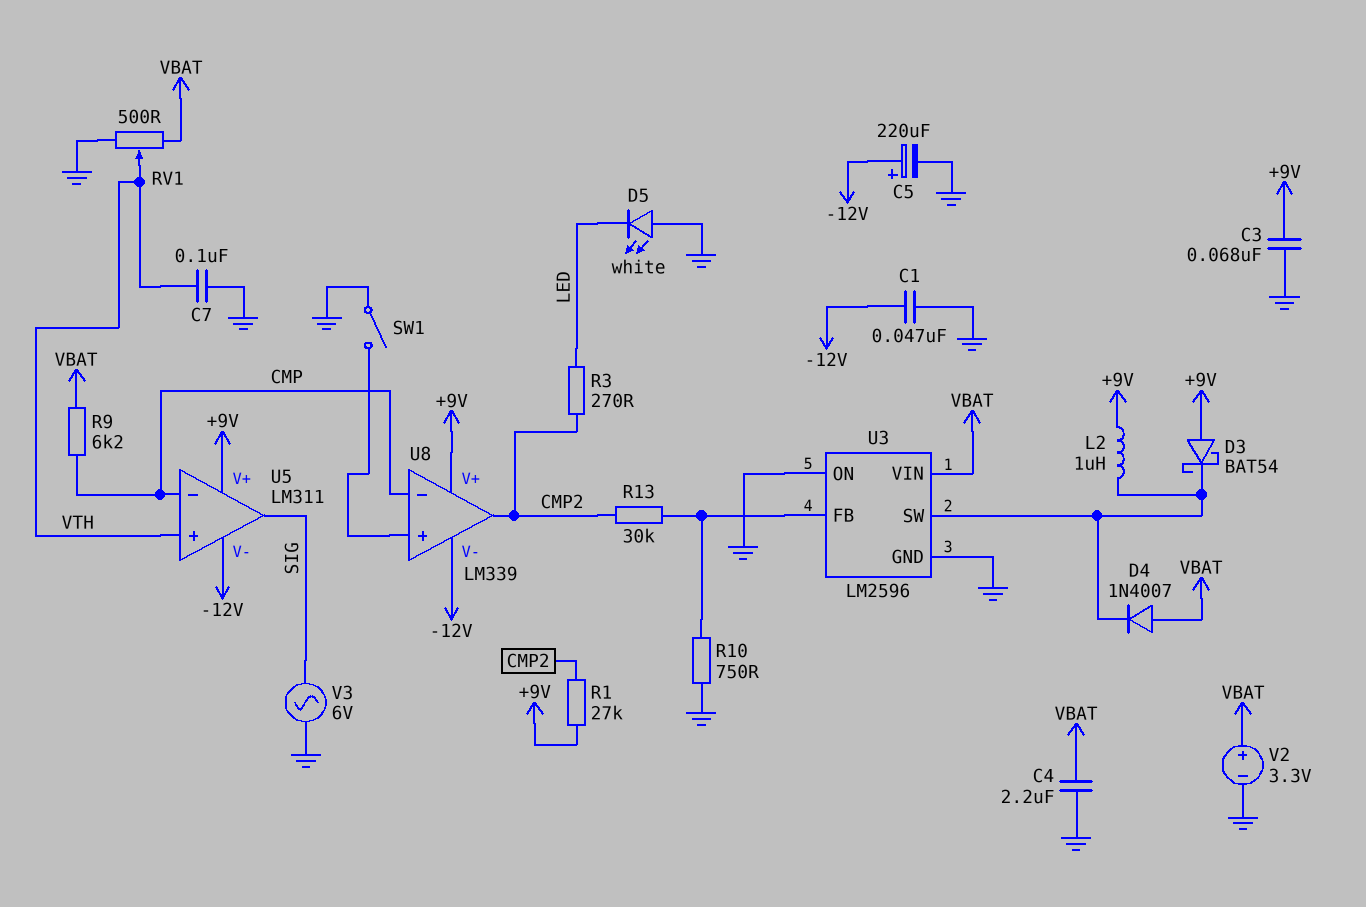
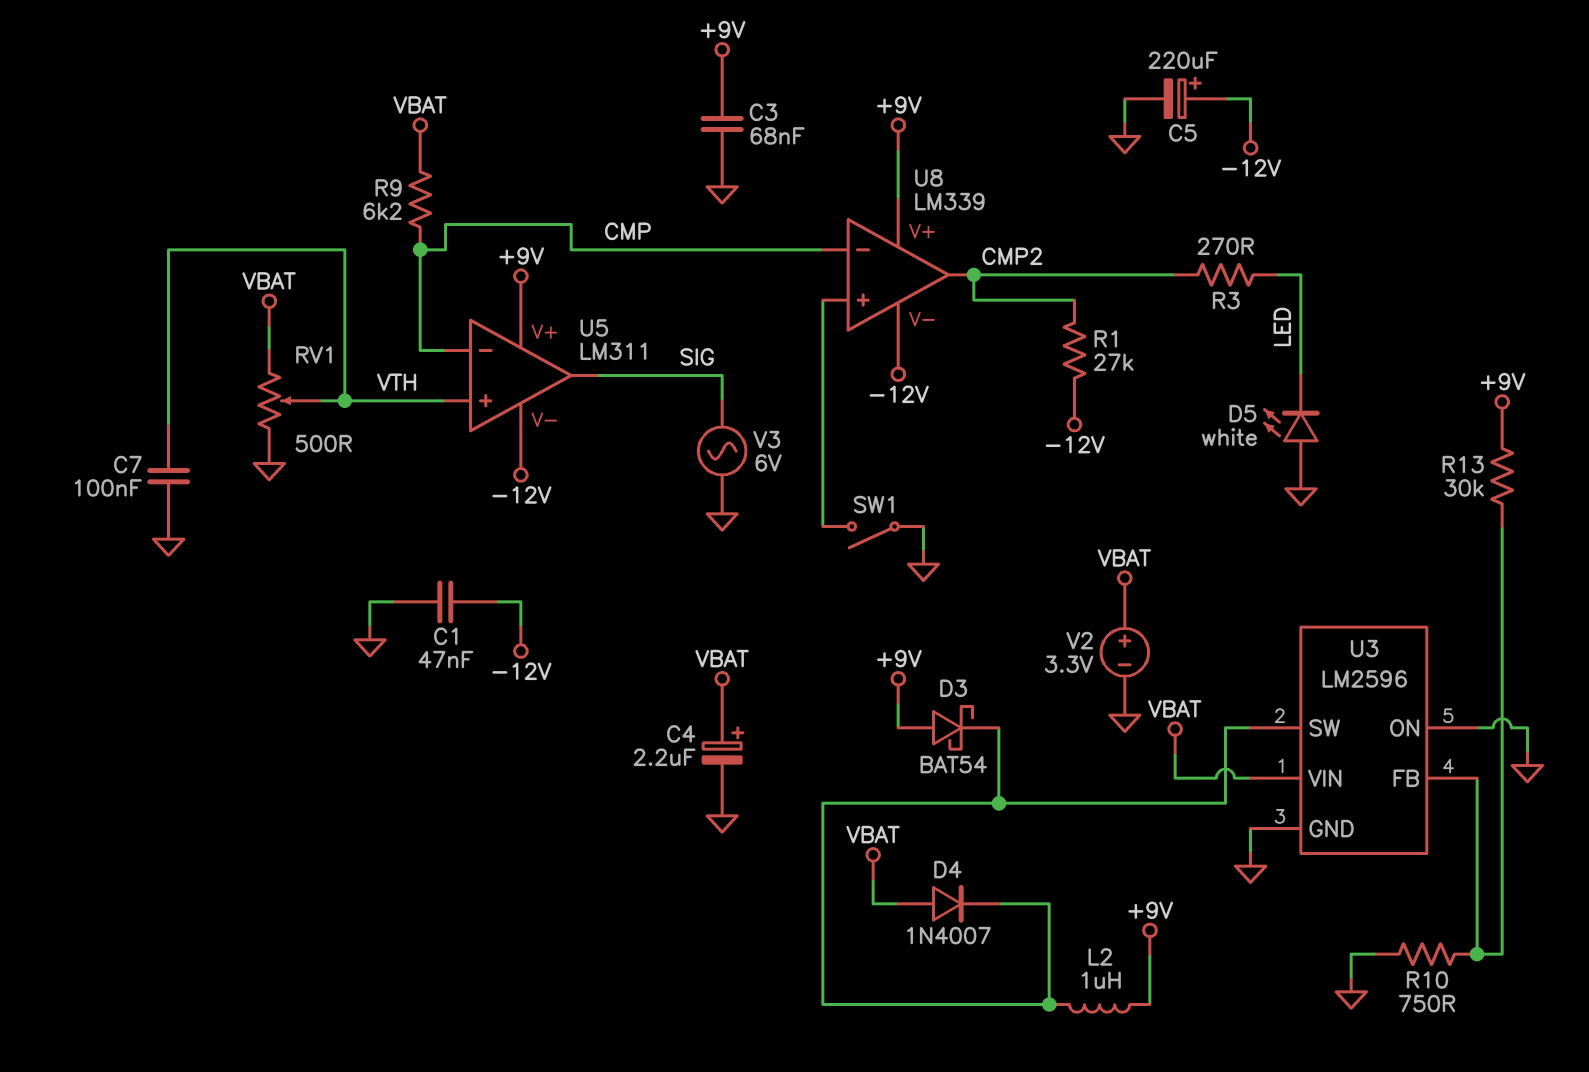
C4: 2.2uF (GND, VBAT) -> 2.2uF (plus VBAT, minus GND)
R1: 27k (+9V, CMP2) -> 27k (-12V, CMP2)
R13: 30k (CMP2, U3/FB) -> 30k (+9V, U3/FB)

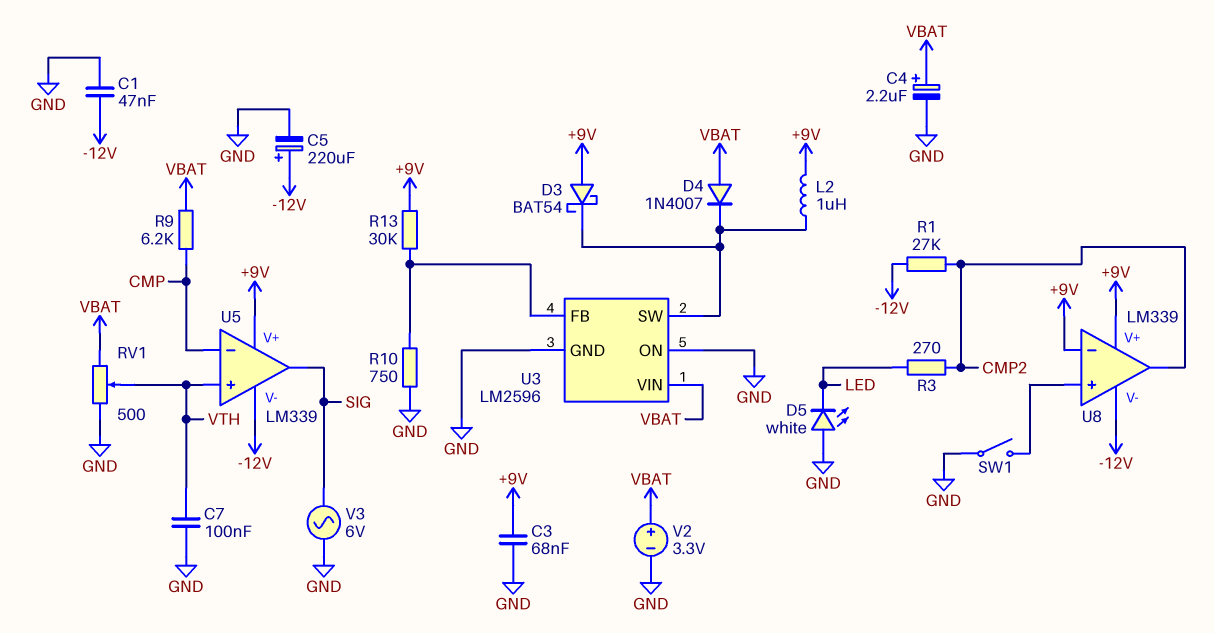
U5: LM311 -> LM339
U8 pin in-: CMP -> +9V

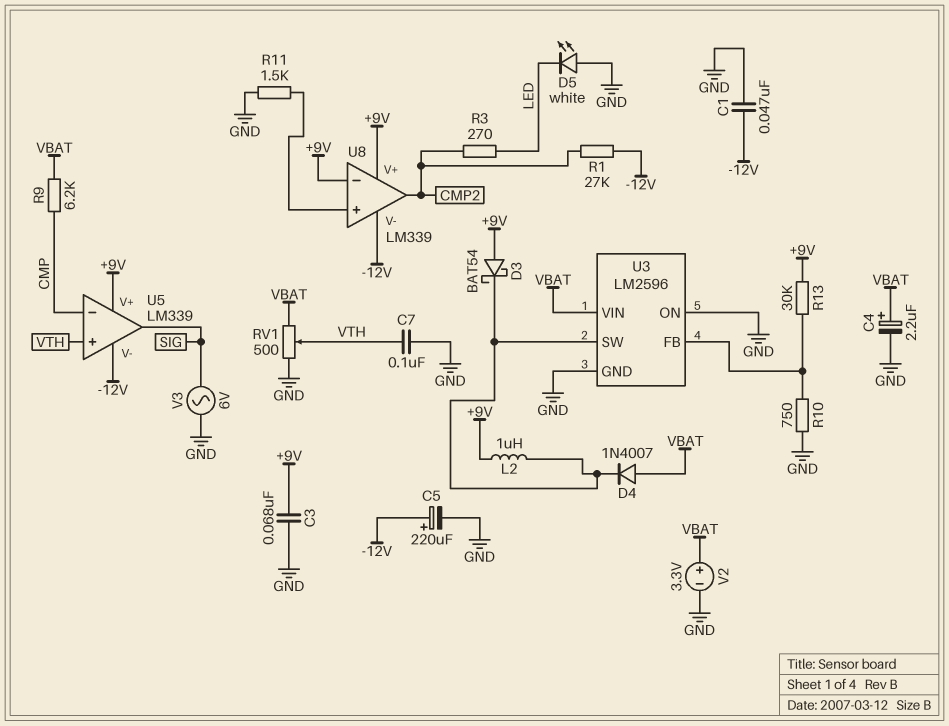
R11: none -> 1.5k (GND, U8/in+)
SW1: switch (GND, U8/in+) -> none

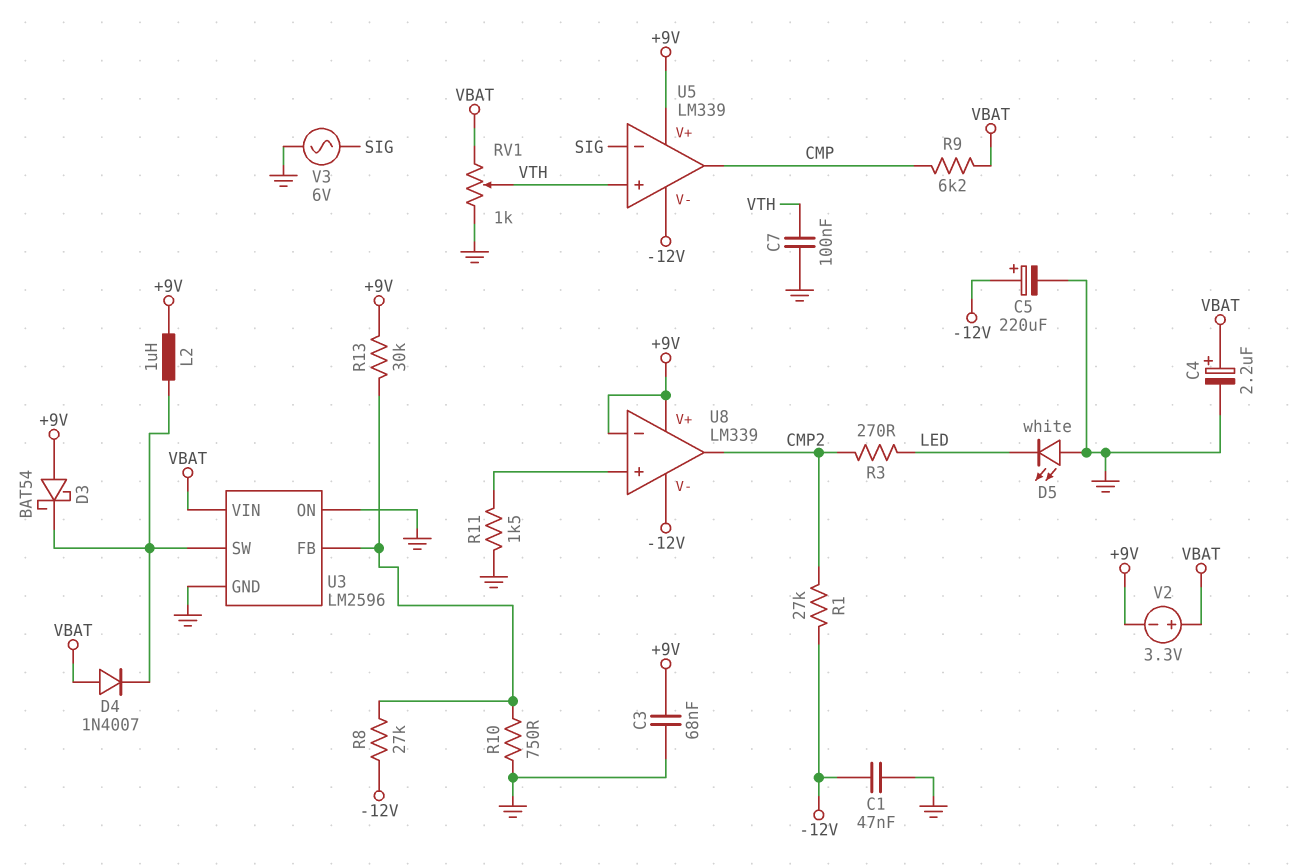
R8: none -> 27k (-12V, U3/FB)
RV1: 500 (GND, VBAT, wiper VTH) -> 1k (GND, VBAT, wiper VTH)
U5 pin in-: CMP -> SIG
U5 pin out: SIG -> CMP
V2: 3.3V (plus VBAT, minus GND) -> 3.3V (plus VBAT, minus +9V)

